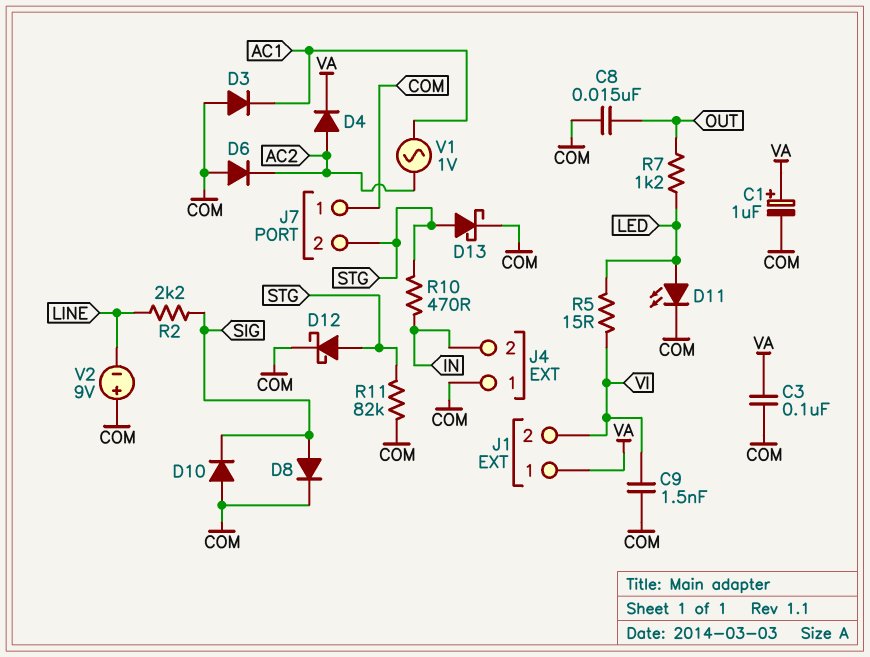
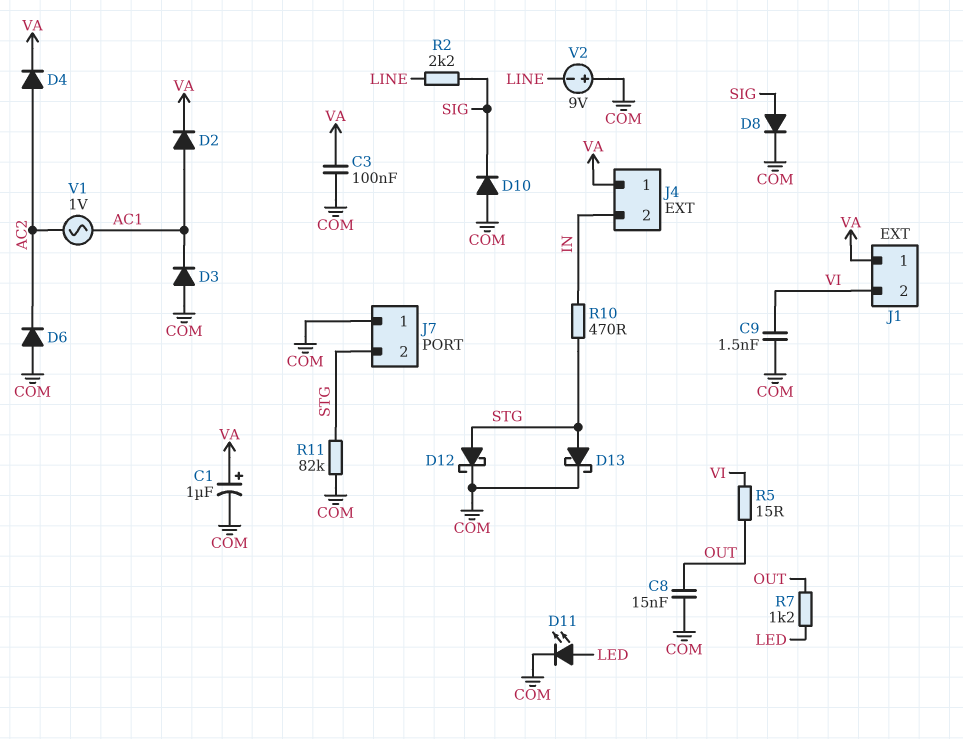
D2: none -> diode (A AC1, K VA)
J4 pin 1: COM -> VA
R5: 15 (LED, VI) -> 15 (OUT, VI)

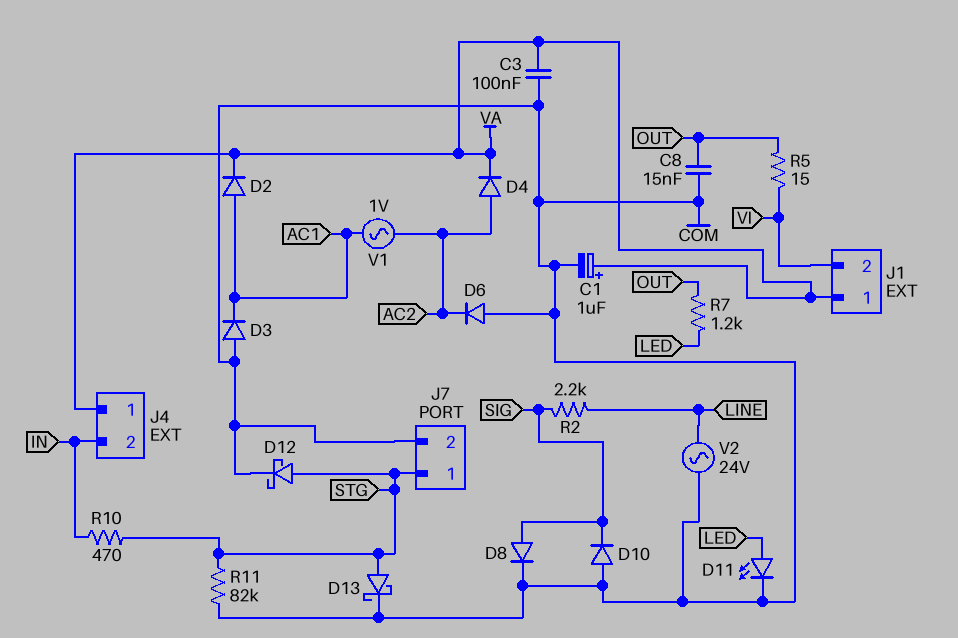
C9: 1.5nF (COM, VI) -> none
J7 pin 1: COM -> STG
J7 pin 2: STG -> COM
V2: 9V (plus COM, minus LINE) -> AC 24V (COM, LINE)

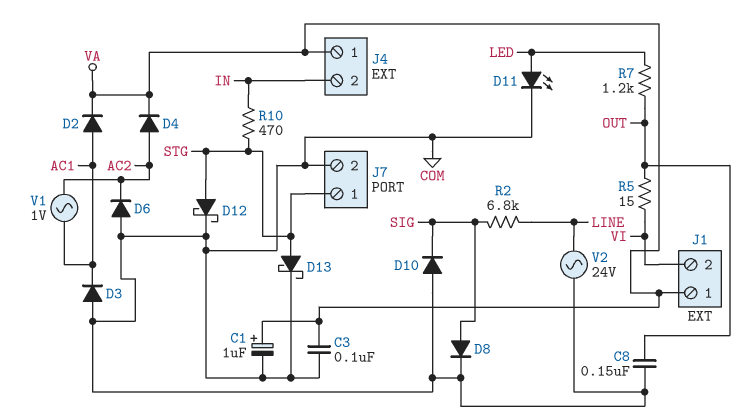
C8: 15nF (COM, OUT) -> 150nF (COM, OUT)
R2: 2.2k (LINE, SIG) -> 6.8k (LINE, SIG)
R11: 82k (COM, STG) -> none

